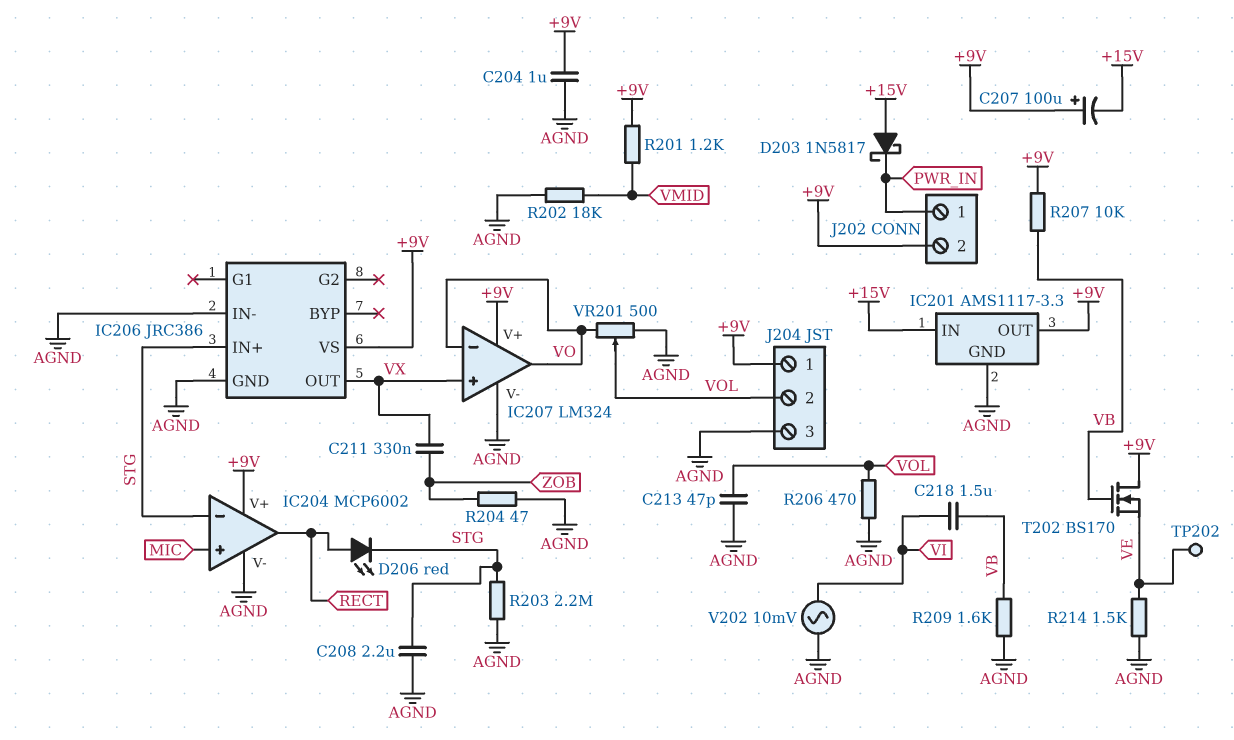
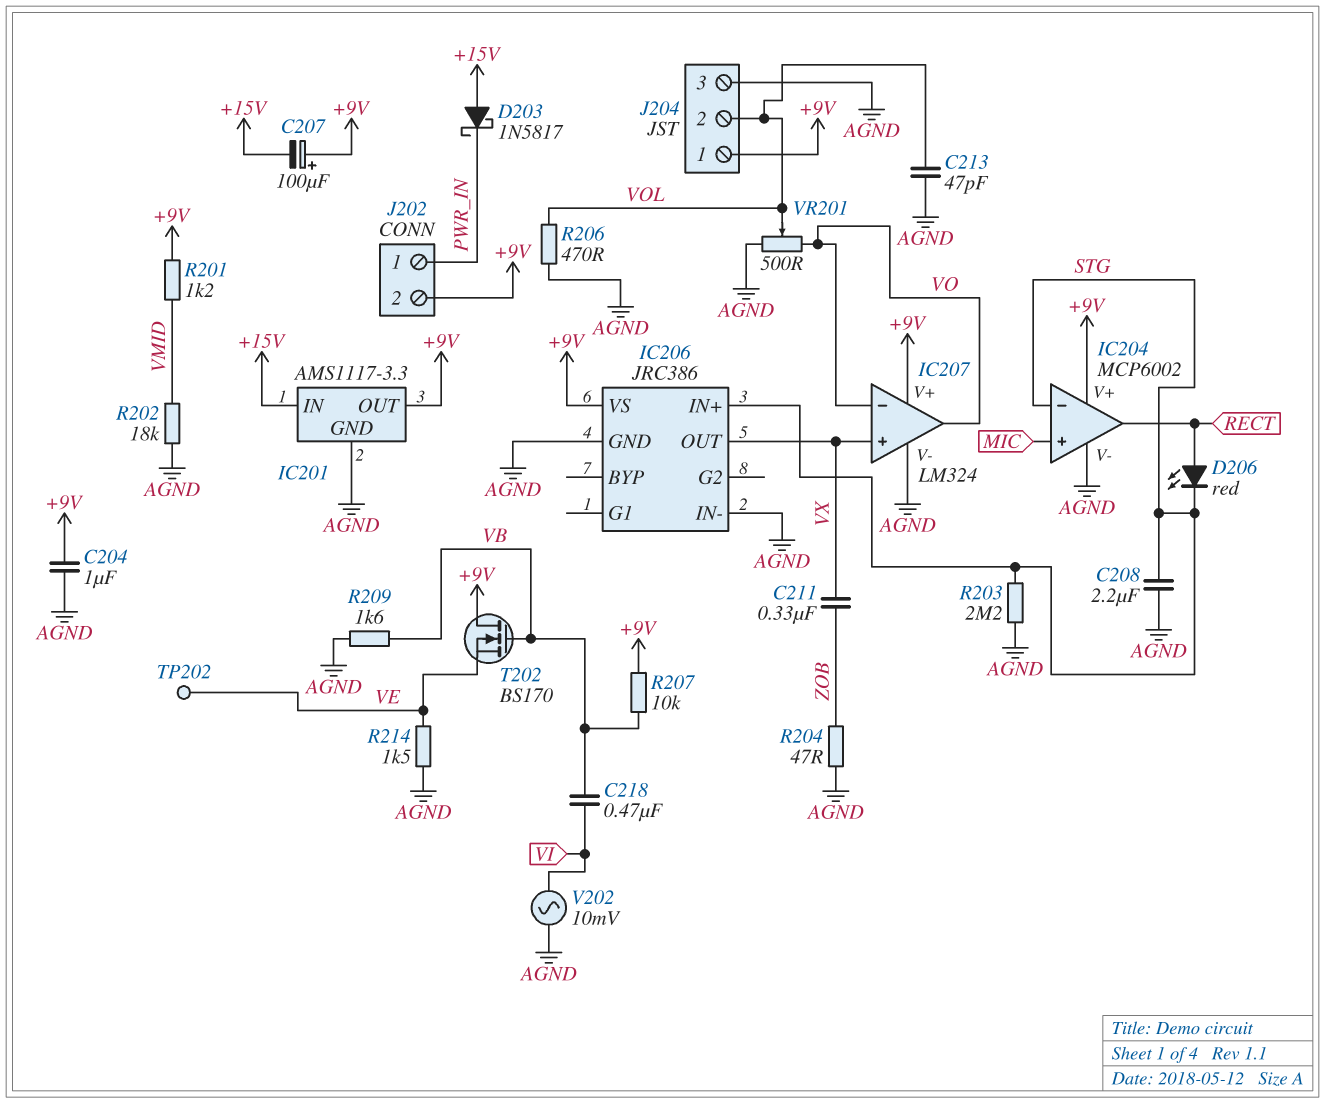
C218: 1.5uF (VB, VI) -> 470nF (VB, VI)

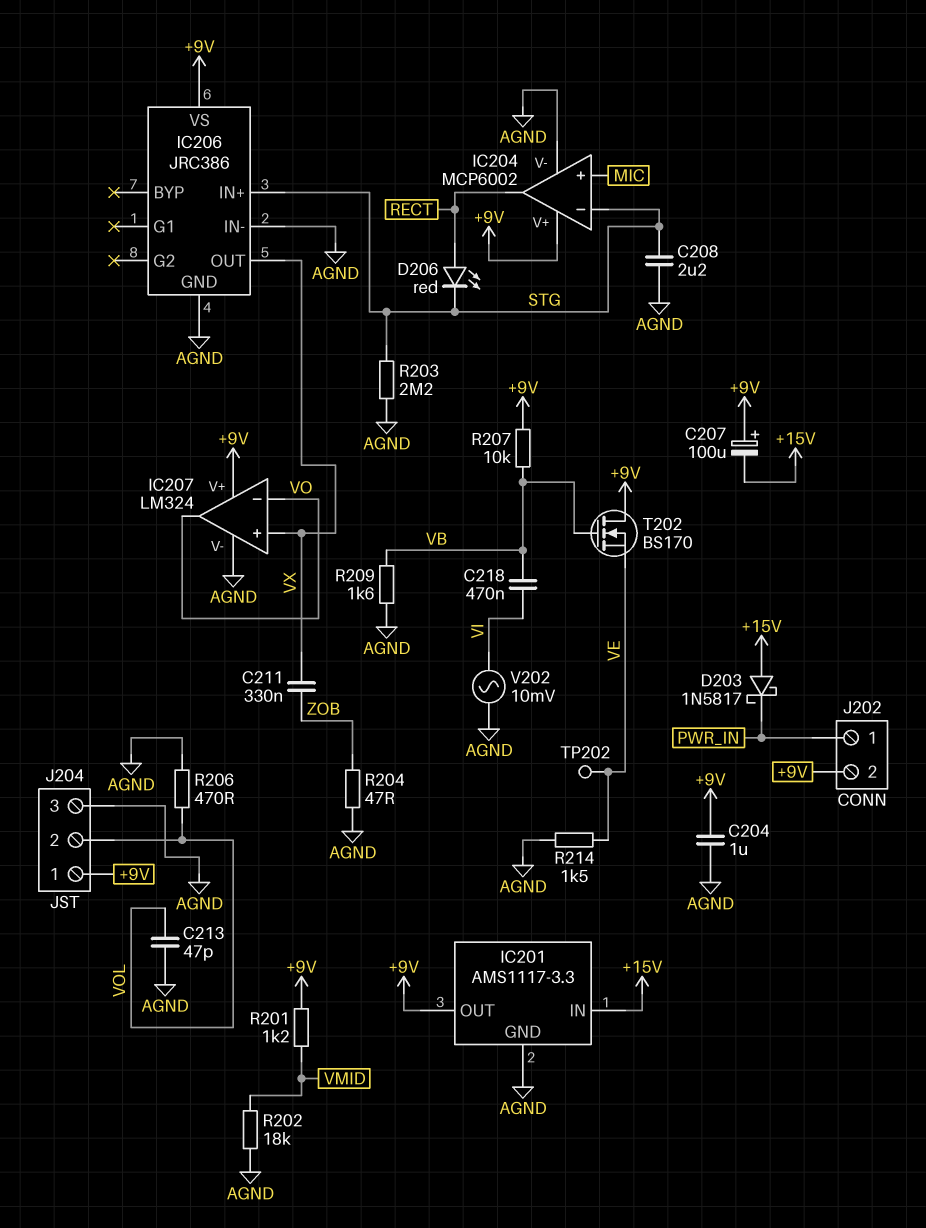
VR201: 500 (AGND, VO, wiper VOL) -> none

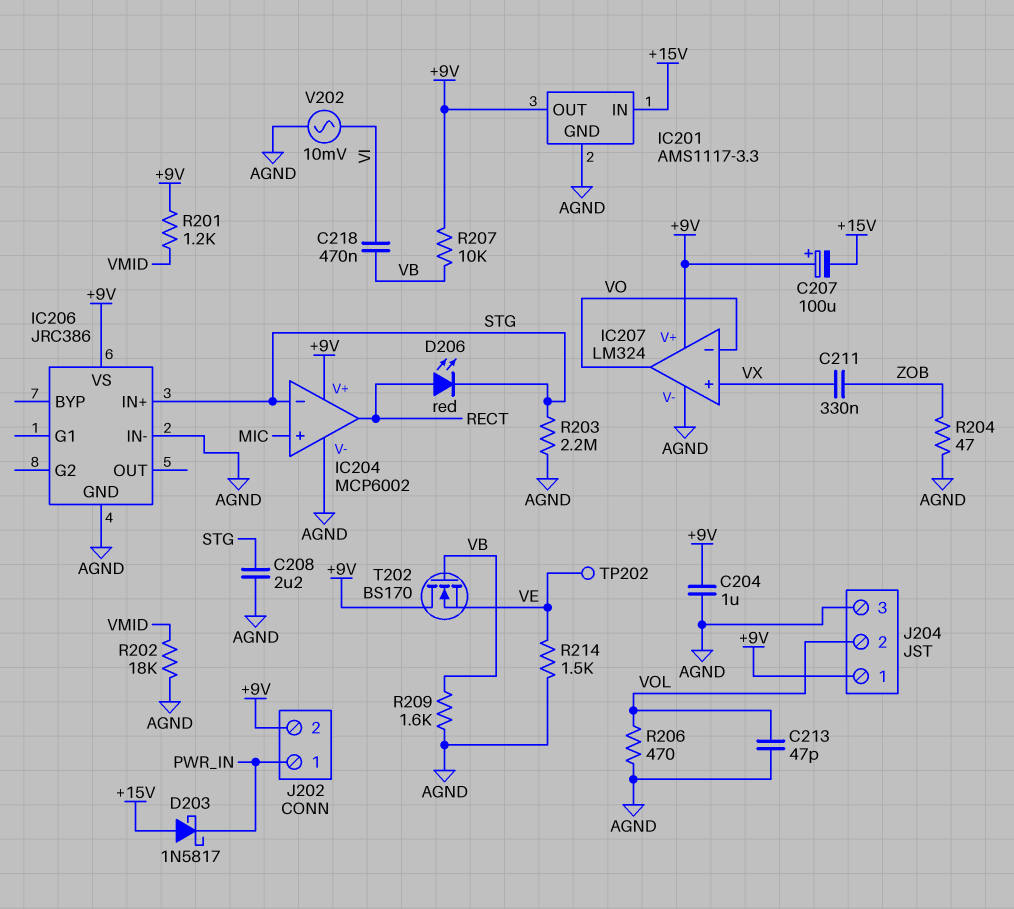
IC206 pin OUT: VX -> none

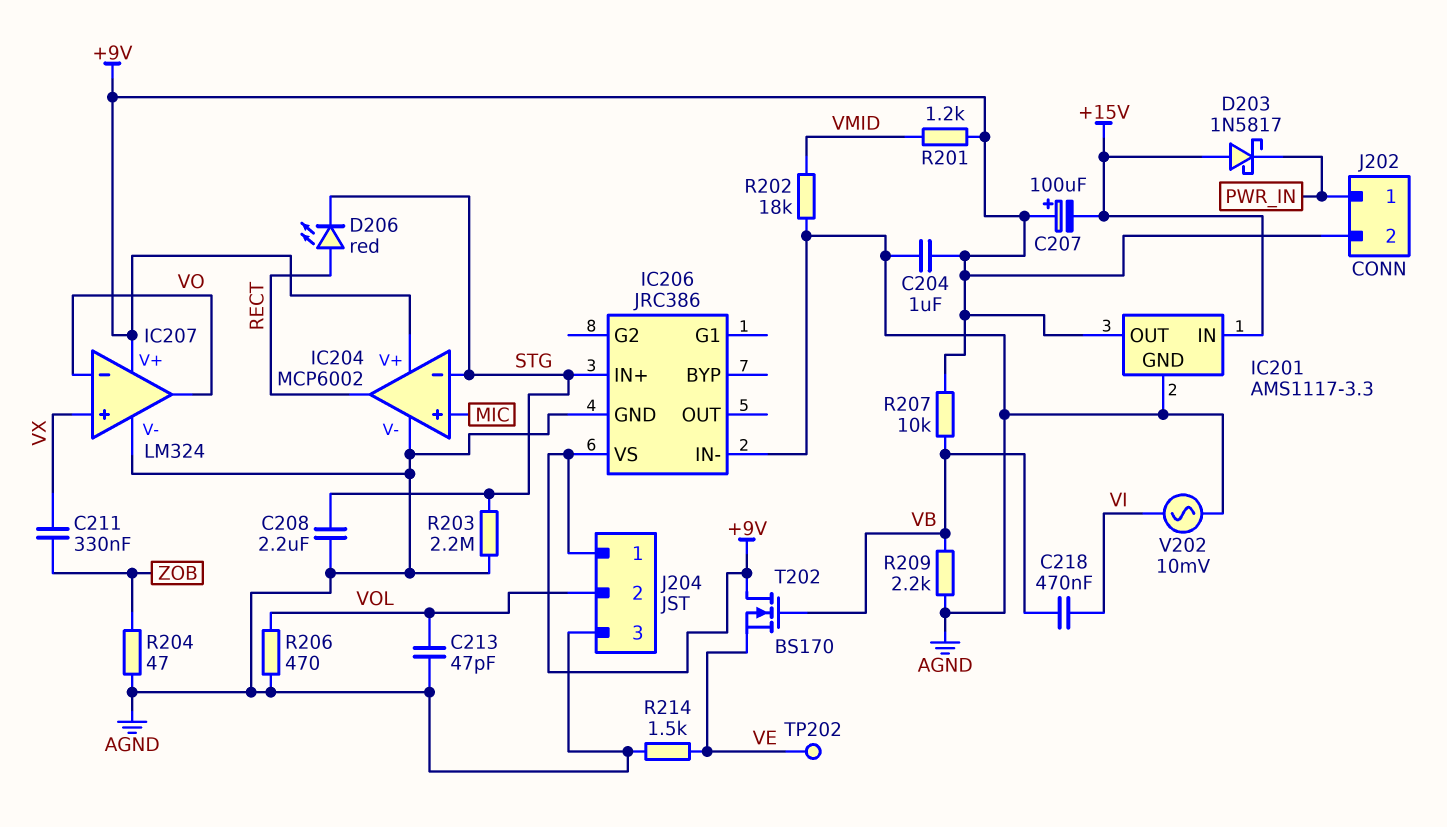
R209: 1.6k (AGND, VB) -> 2.2k (AGND, VB)

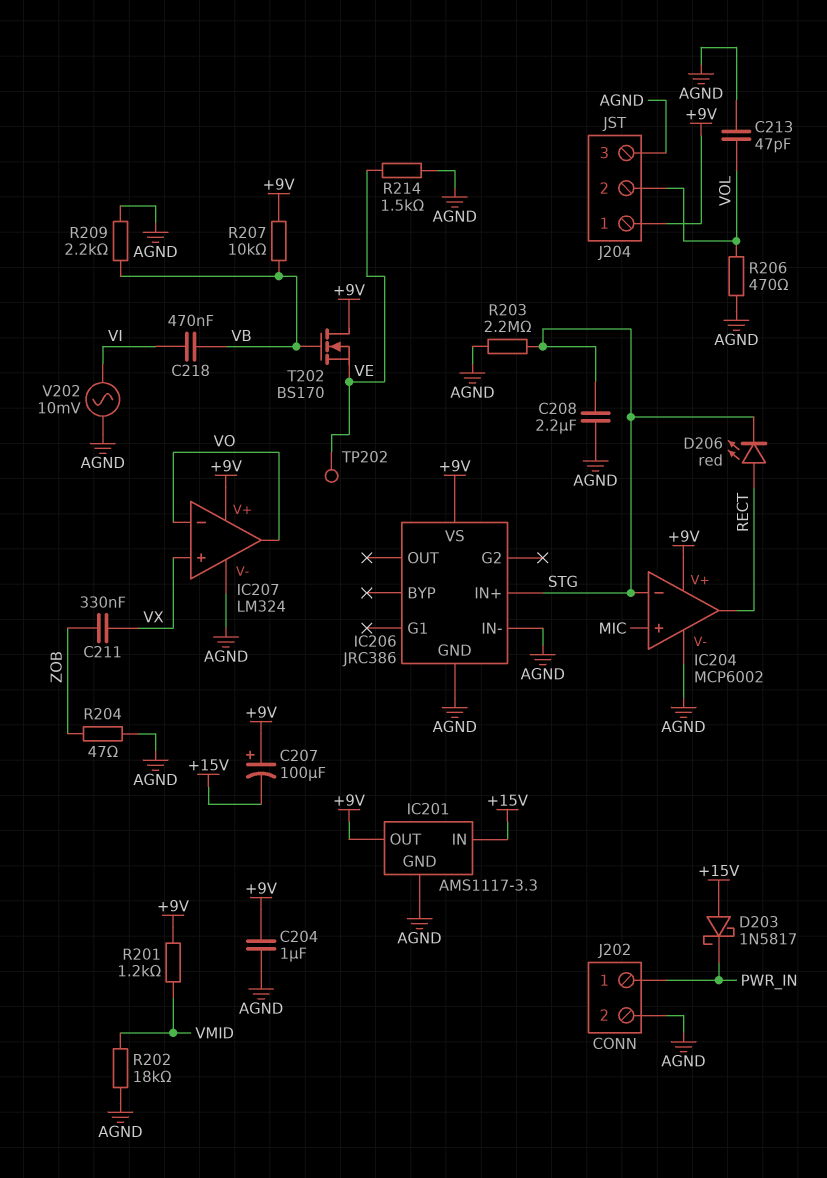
J202 pin 2: +9V -> AGND

